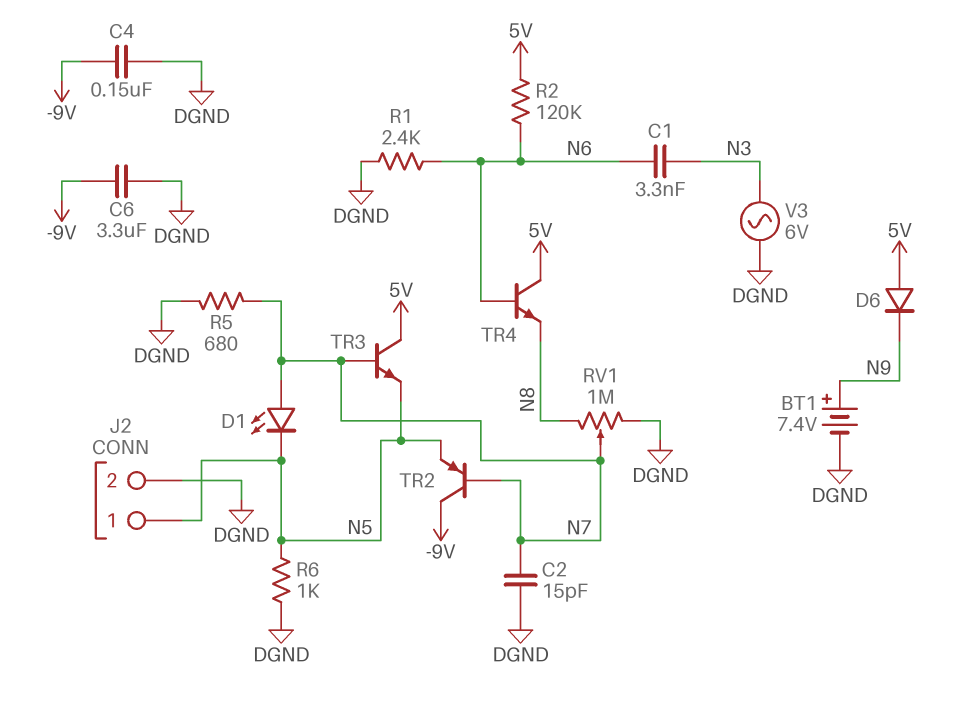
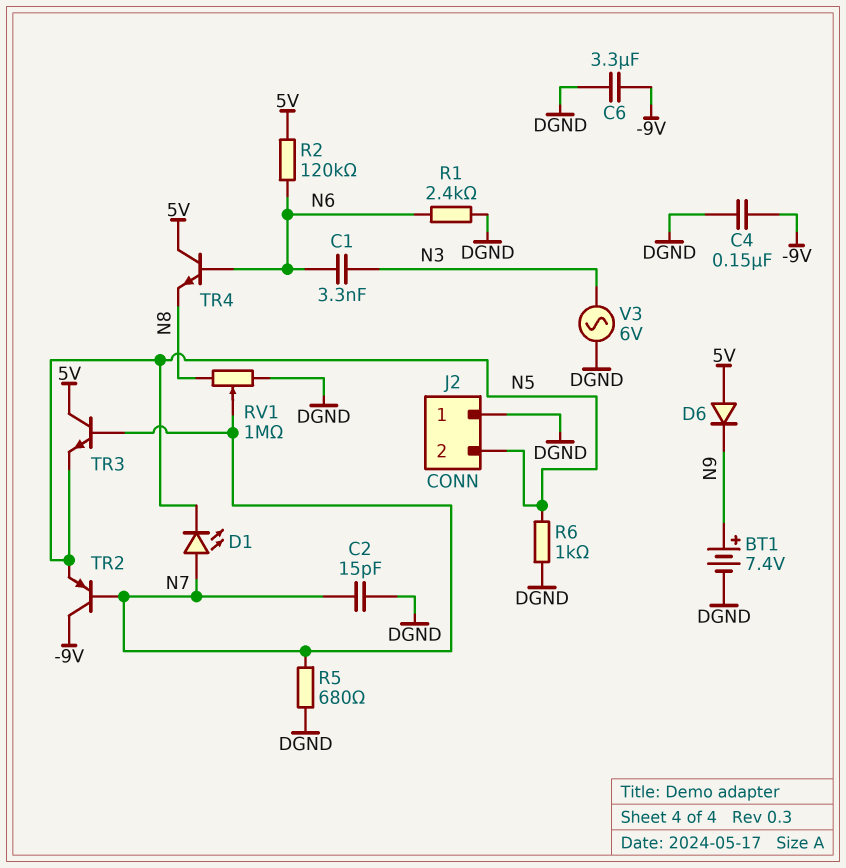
J2 pin 1: N5 -> DGND
J2 pin 2: DGND -> N5

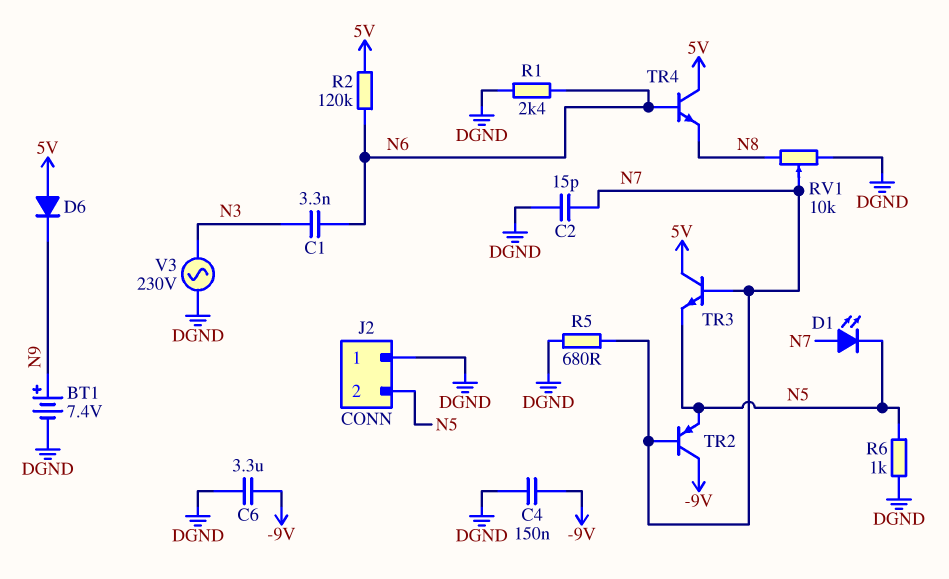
RV1: 1M (DGND, N8, wiper N7) -> 10k (DGND, N8, wiper N7)
V3: AC 6V (DGND, N3) -> AC 230V (DGND, N3)

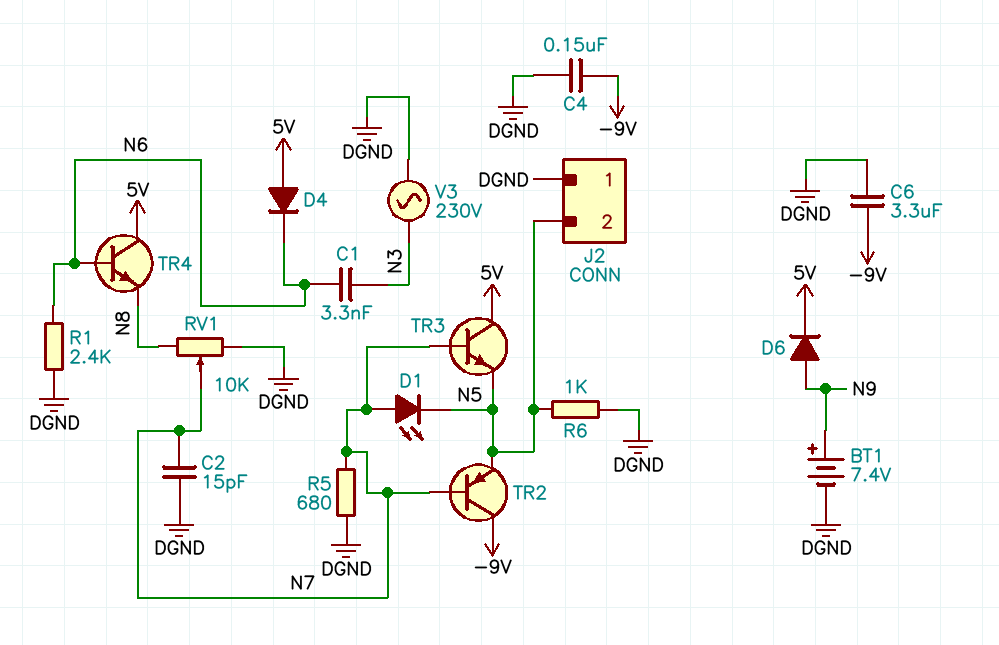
D4: none -> diode (A 5V, K N6)
D6: diode (A 5V, K N9) -> diode (A N9, K 5V)
R2: 120k (5V, N6) -> none

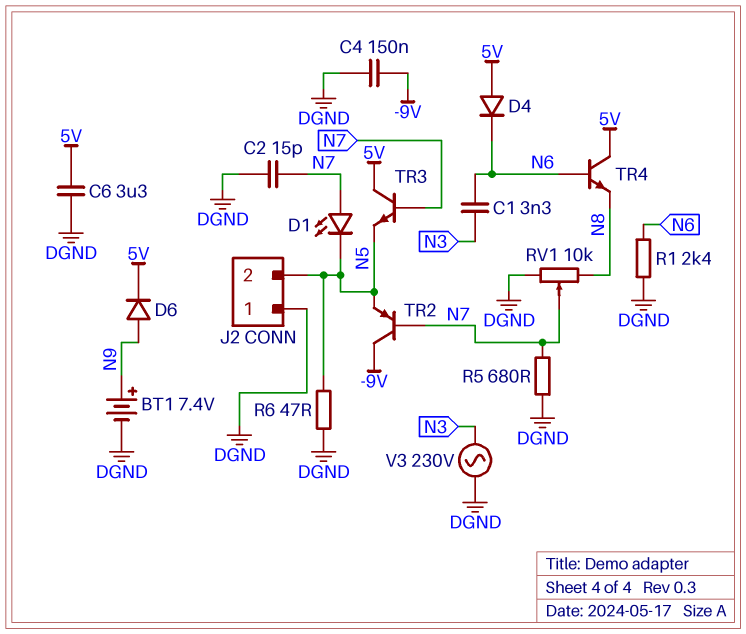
C6: 3.3uF (-9V, DGND) -> 3.3uF (5V, DGND)
R6: 1k (DGND, N5) -> 47 (DGND, N5)

